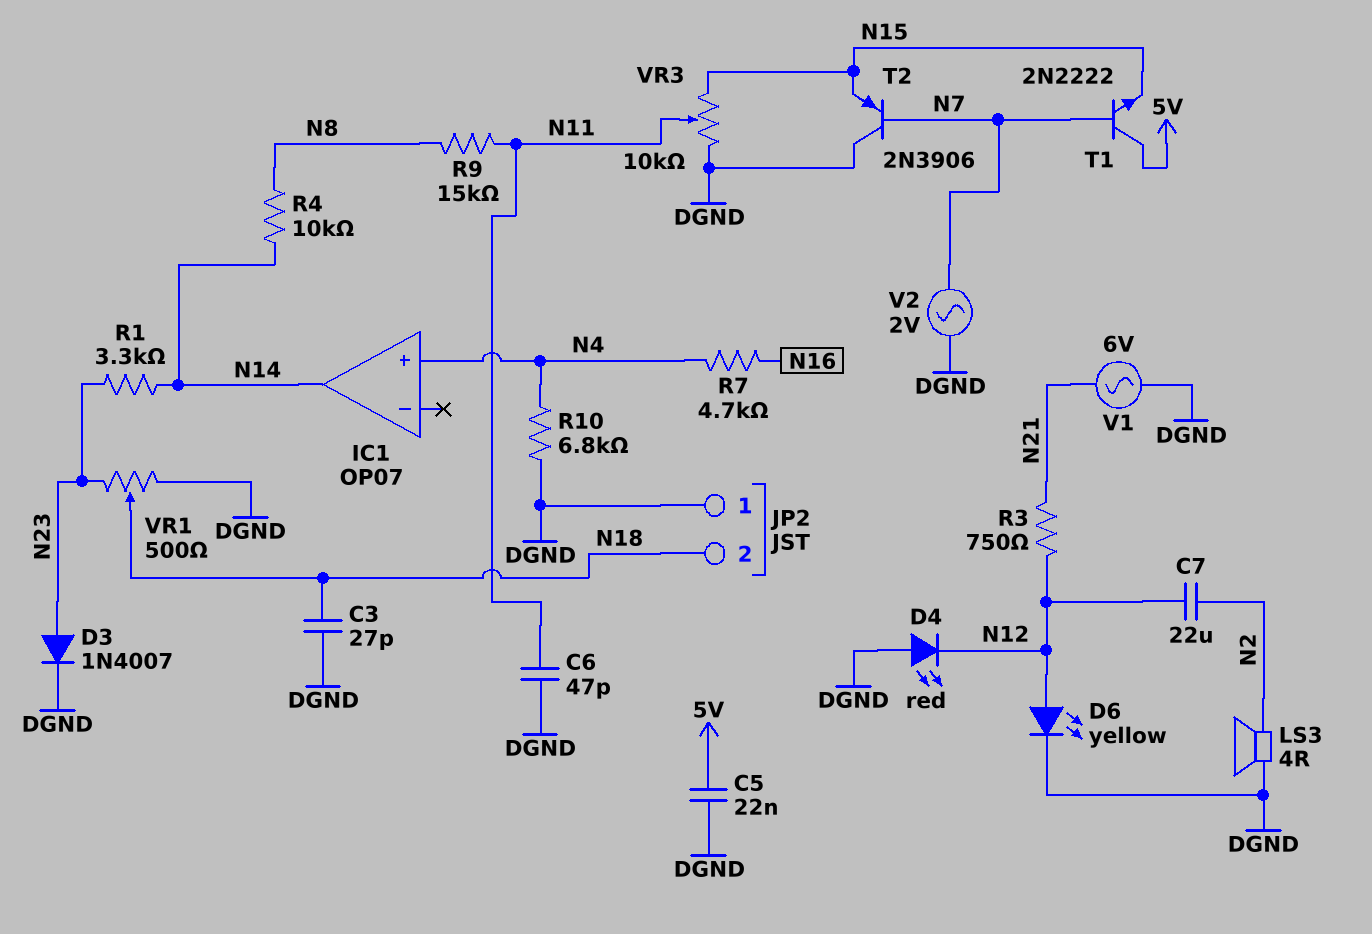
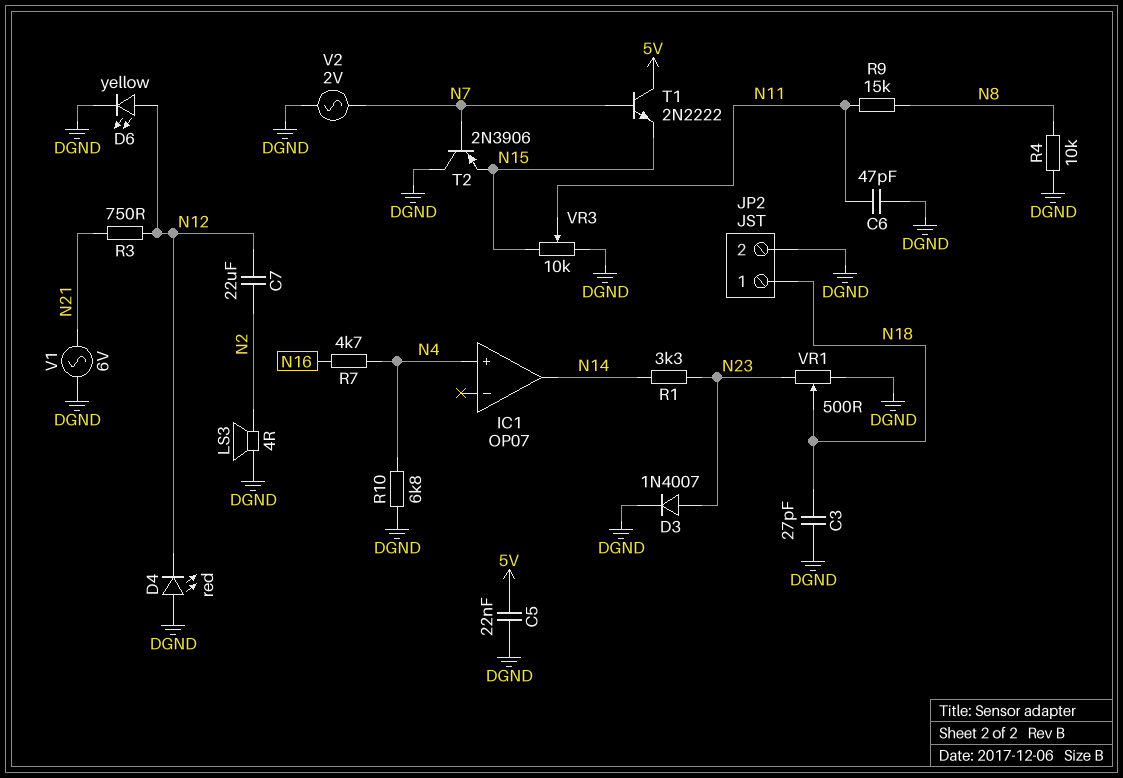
JP2 pin 1: DGND -> N18
JP2 pin 2: N18 -> DGND
R4: 10k (N8, N14) -> 10k (DGND, N8)

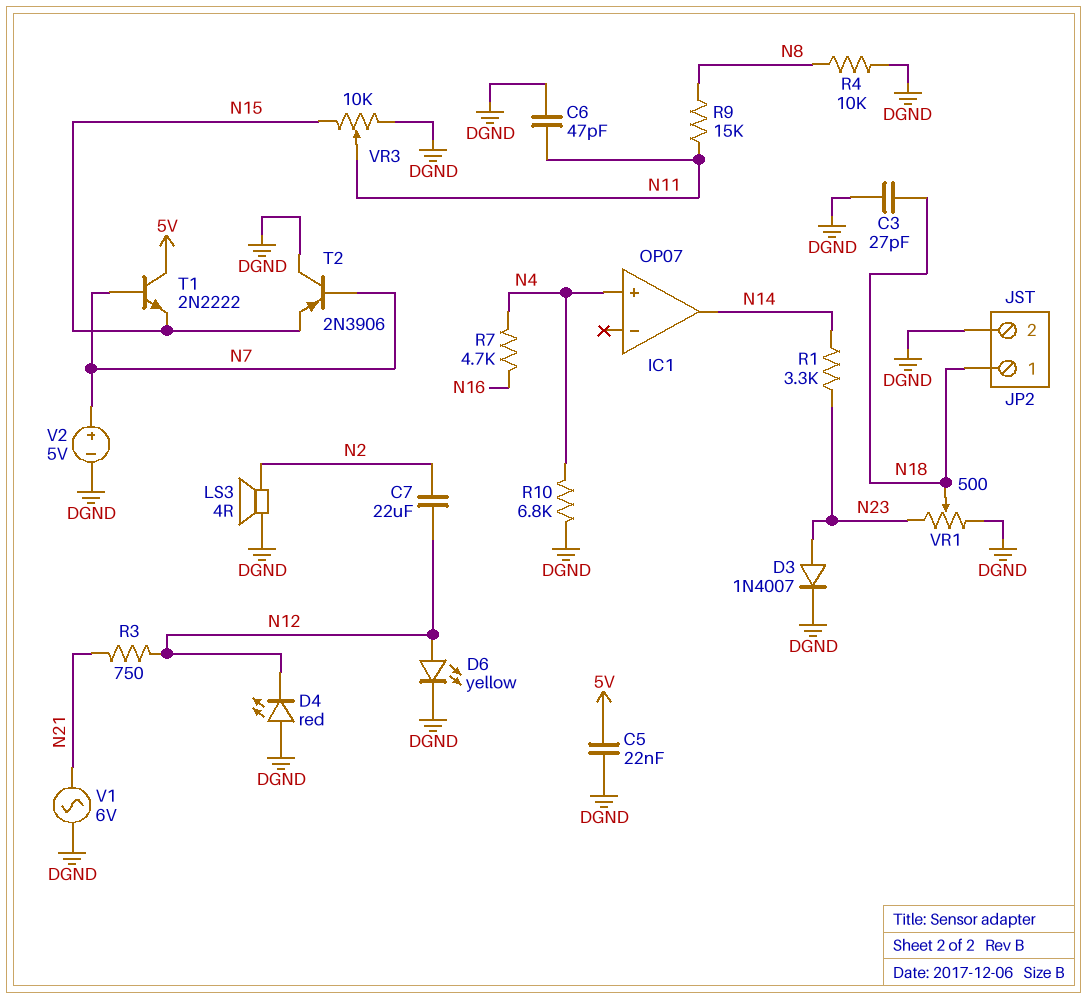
V2: AC 2V (DGND, N7) -> 5V (plus N7, minus DGND)

